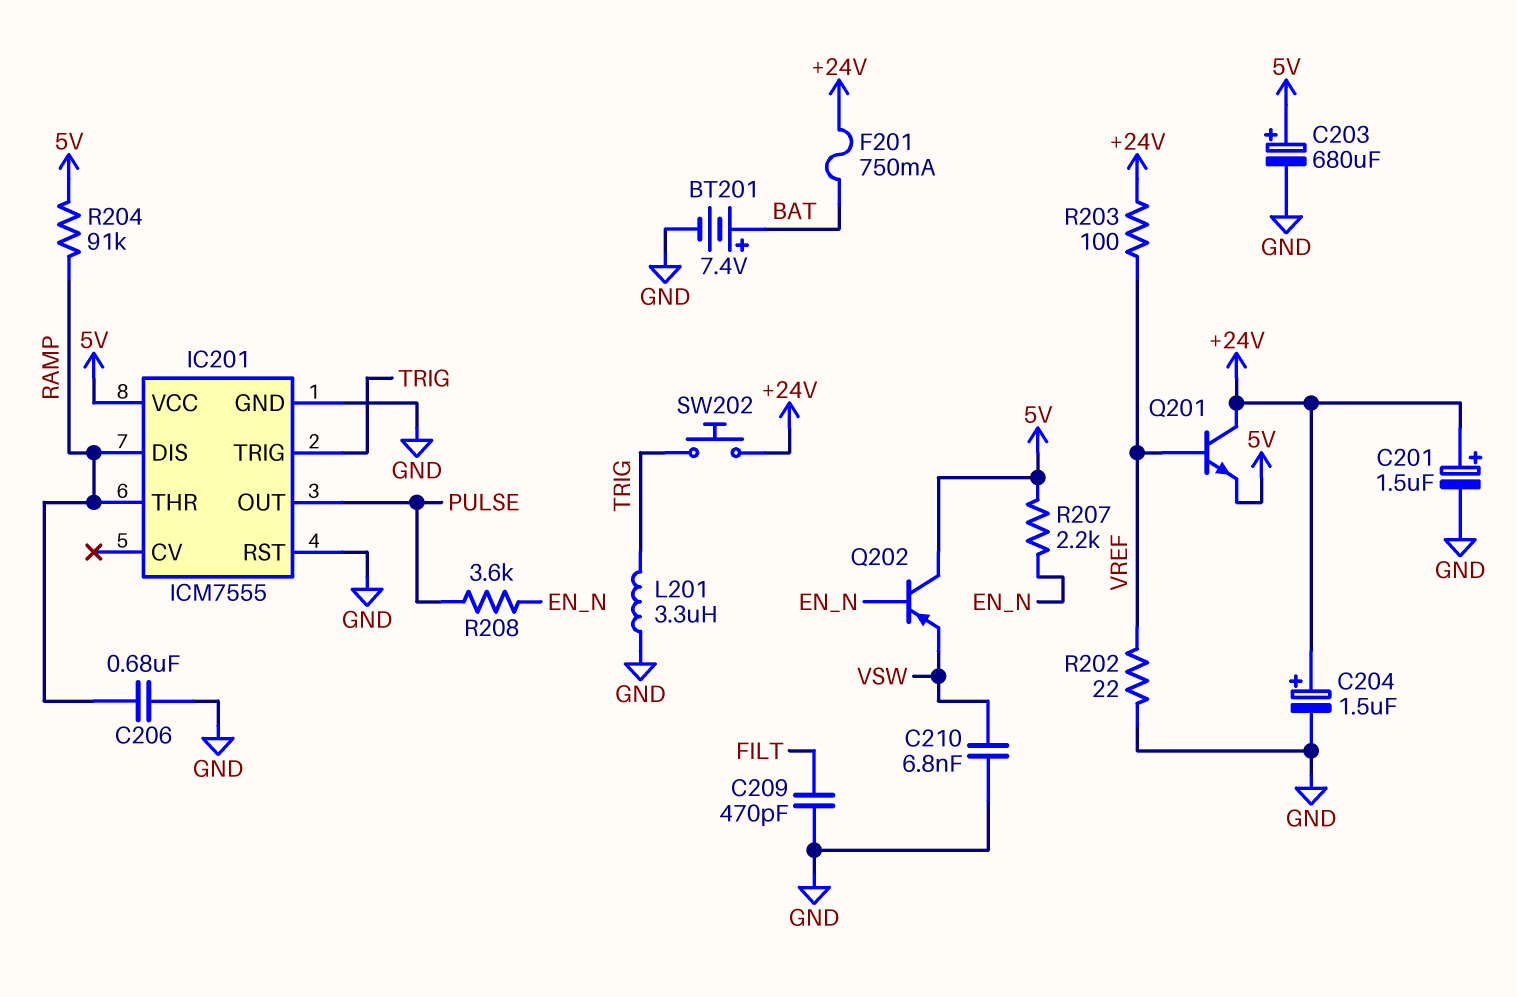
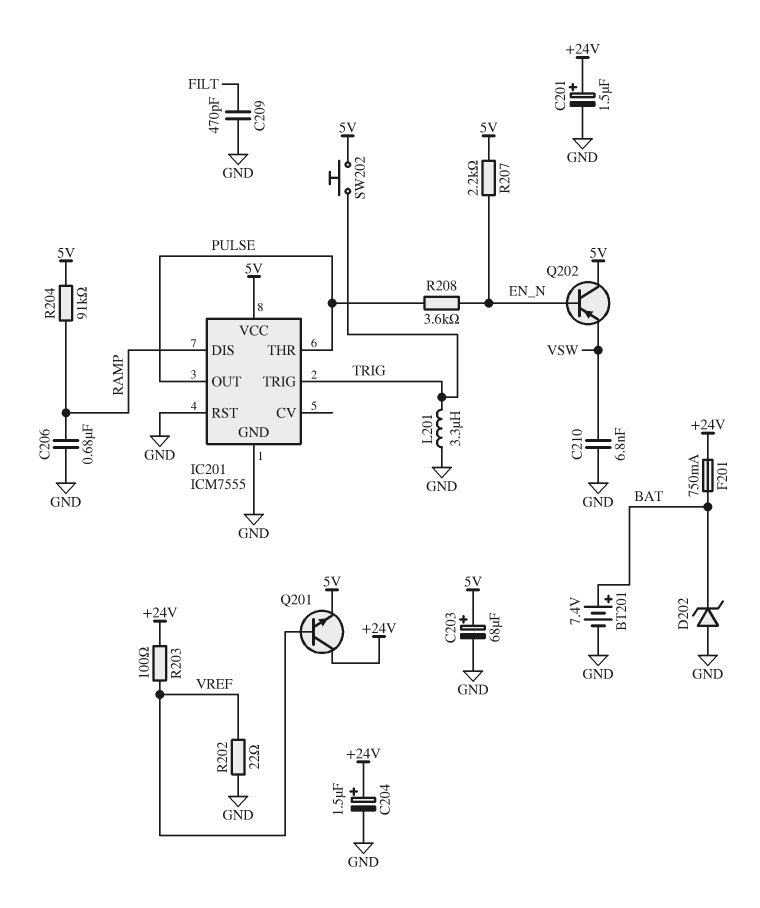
C203: 680uF (plus 5V, minus GND) -> 68uF (plus 5V, minus GND)
D202: none -> zener (A GND, K BAT)
IC201 pin THR: RAMP -> PULSE
SW202: button (+24V, TRIG) -> button (5V, TRIG)

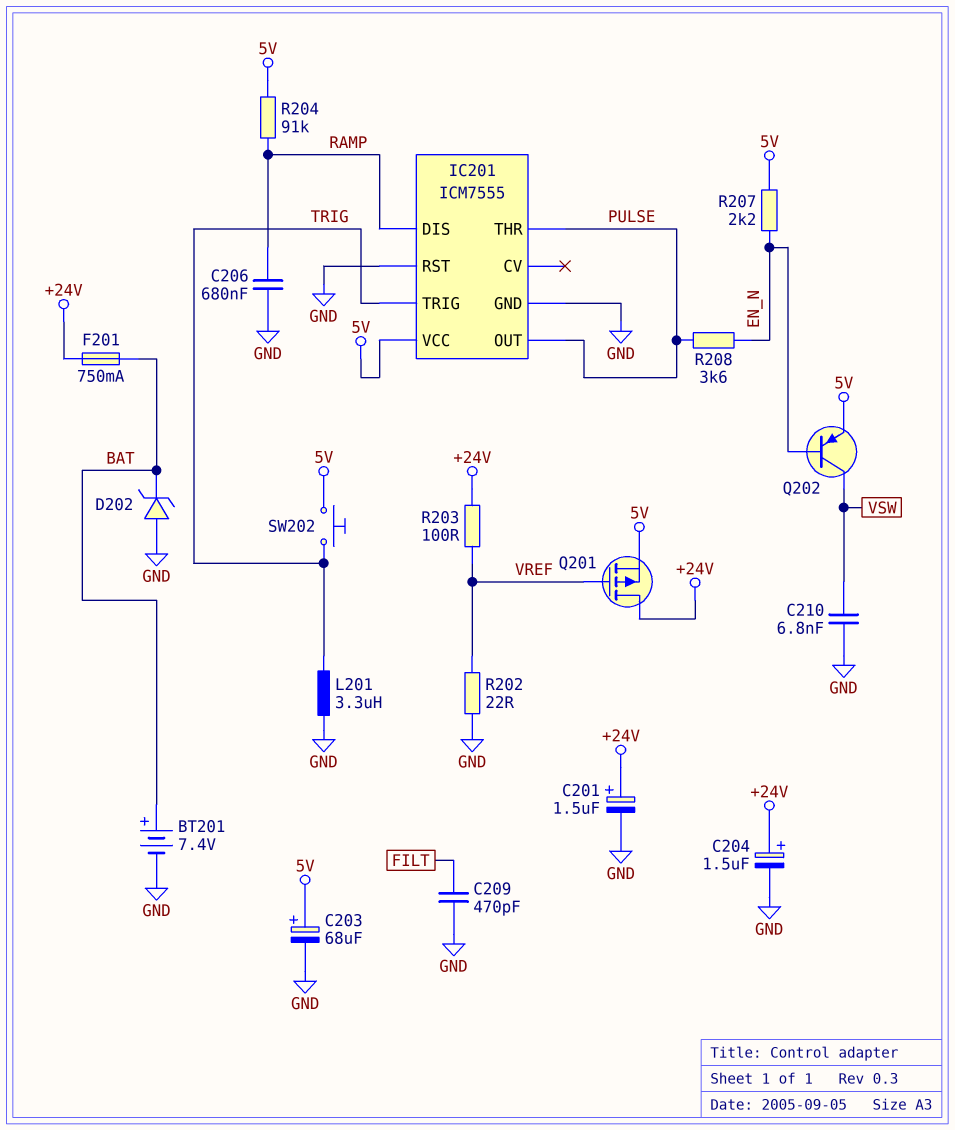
Q201: NPN (B VREF, C +24V, E 5V) -> PMOS (G VREF, D +24V, S 5V)
Q202: PNP (B EN_N, C 5V, E VSW) -> PNP (B EN_N, C VSW, E 5V)

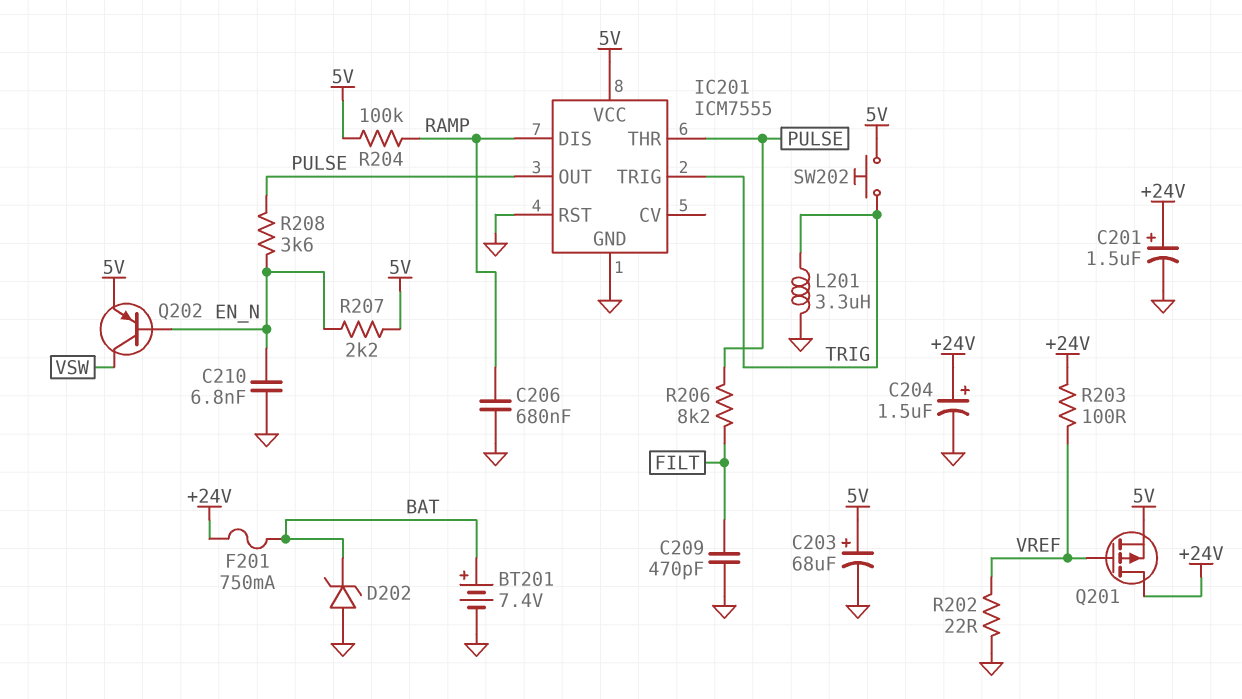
C210: 6.8nF (GND, VSW) -> 6.8nF (EN_N, GND)
R204: 91k (5V, RAMP) -> 100k (5V, RAMP)
R206: none -> 8.2k (FILT, PULSE)

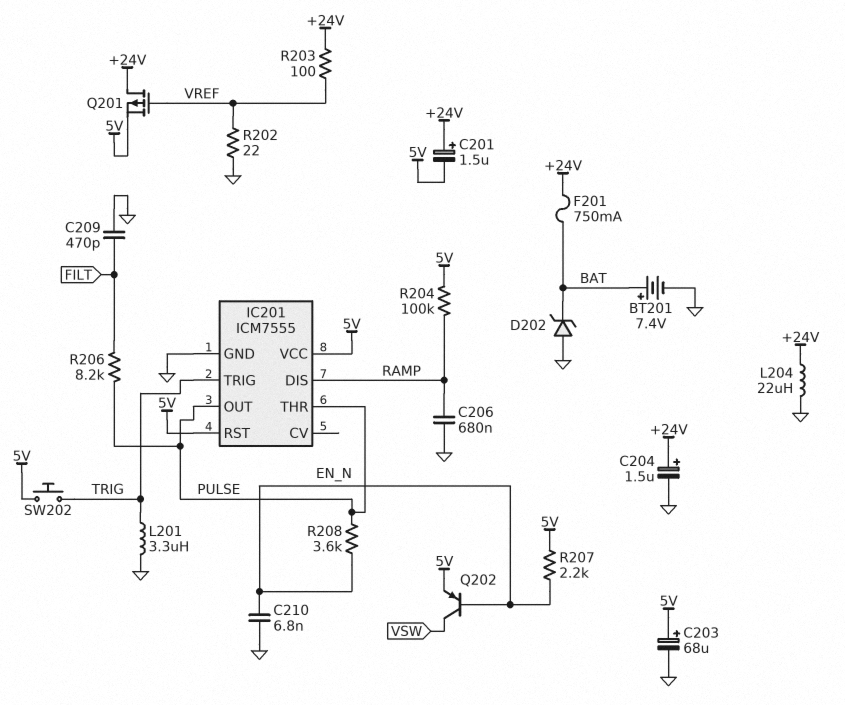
C201: 1.5uF (plus +24V, minus GND) -> 1.5uF (plus +24V, minus 5V)
IC201 pin RST: GND -> 5V
L204: none -> 22uH (+24V, GND)

